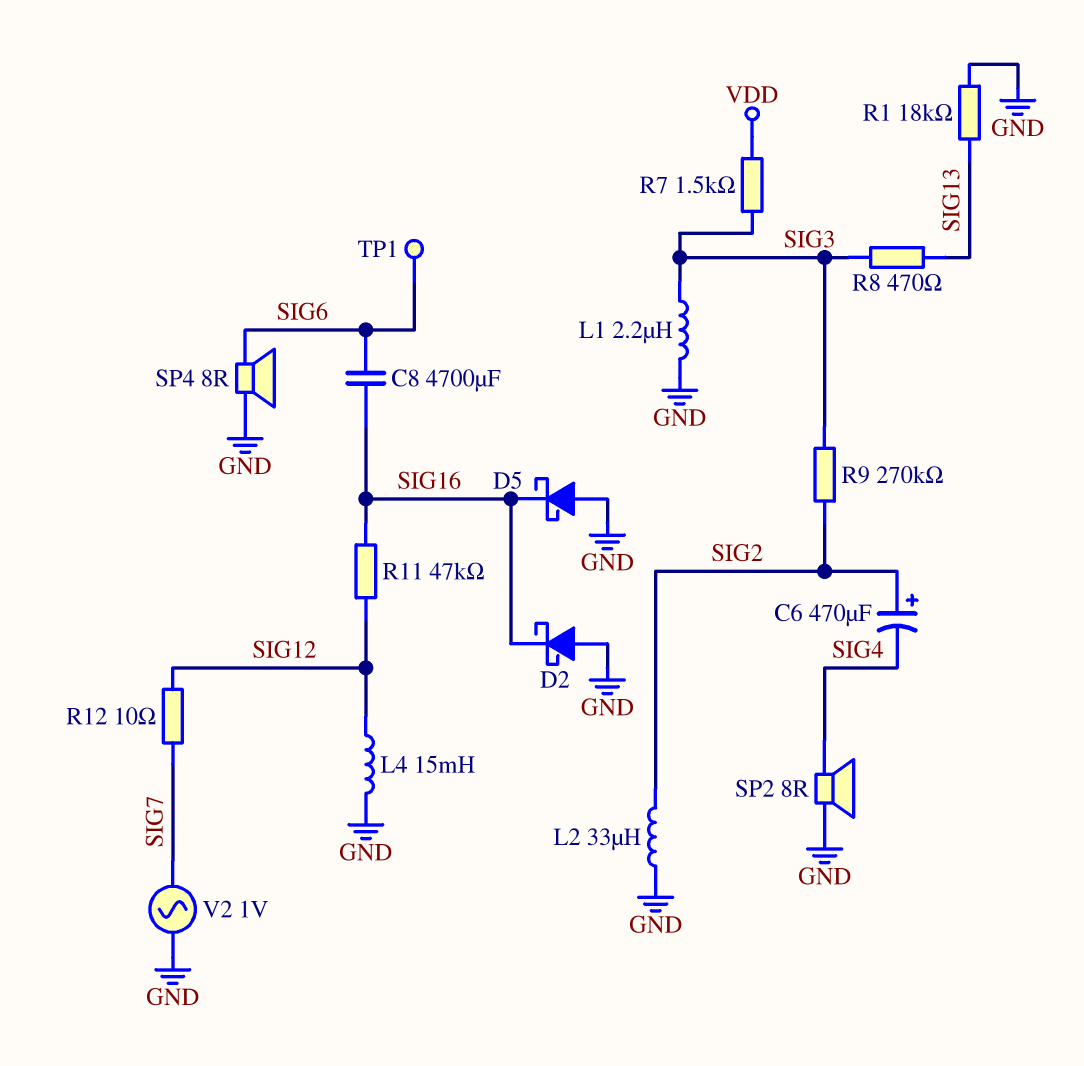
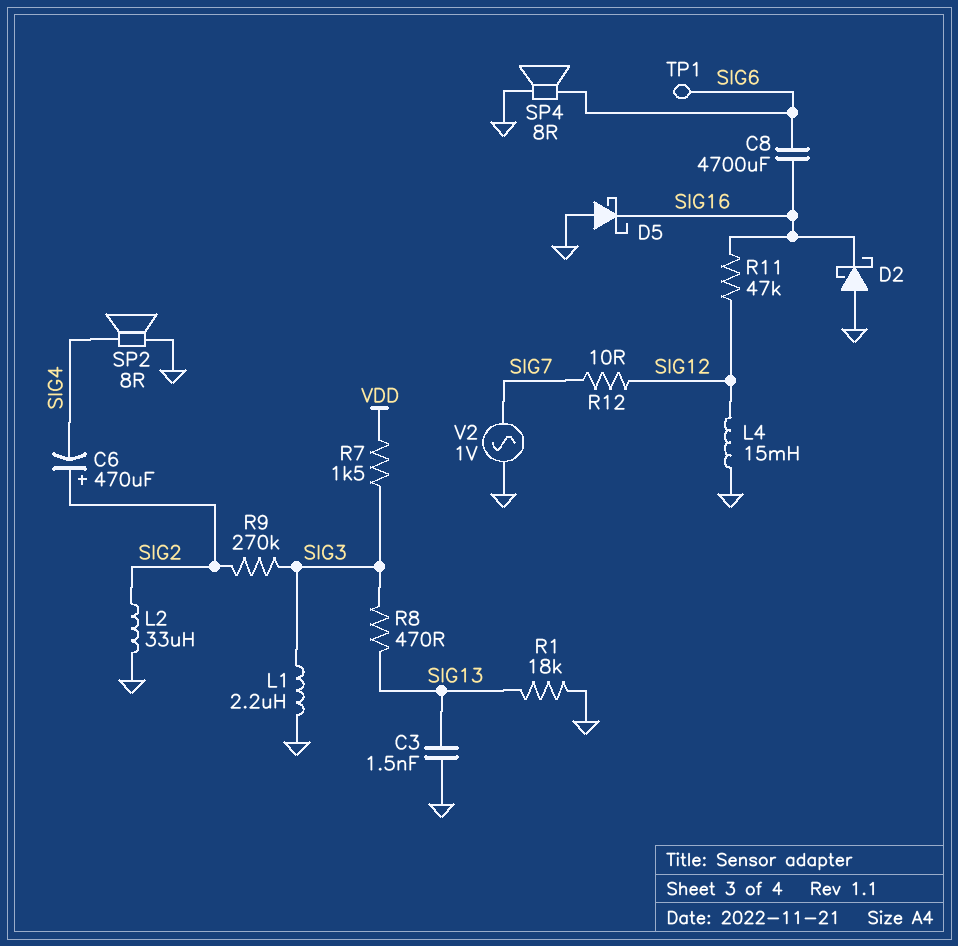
C3: none -> 1.5nF (GND, SIG13)

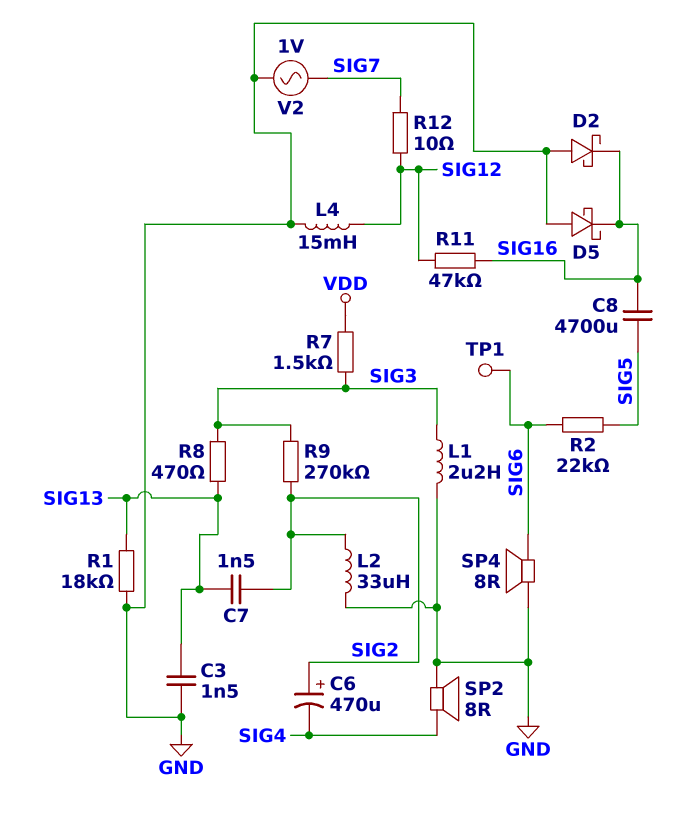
C7: none -> 1.5nF (SIG2, SIG13)
C8: 4700uF (SIG6, SIG16) -> 4700uF (SIG5, SIG16)
R2: none -> 22k (SIG5, SIG6)

